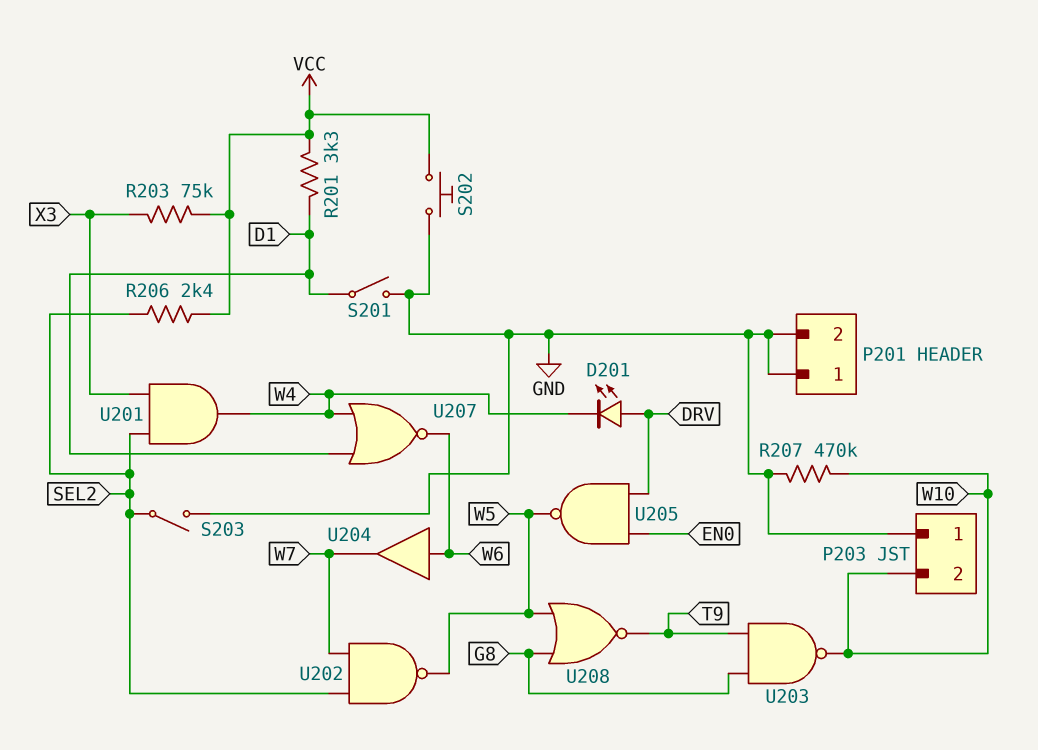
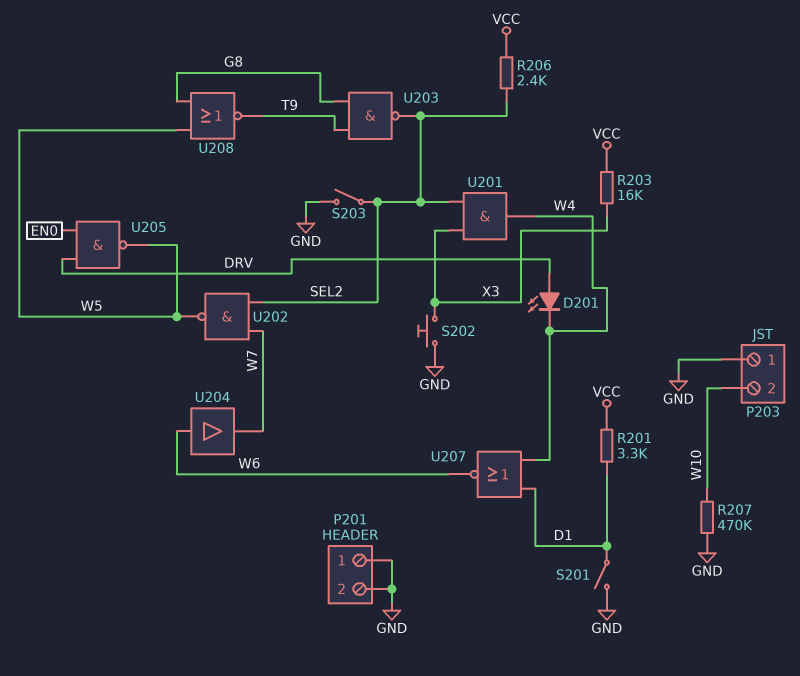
R203: 75k (VCC, X3) -> 16k (VCC, X3)
S202: button (GND, VCC) -> button (GND, X3)
U203: NAND (in G8, in T9, out W10) -> NAND (in G8, in T9, out SEL2)

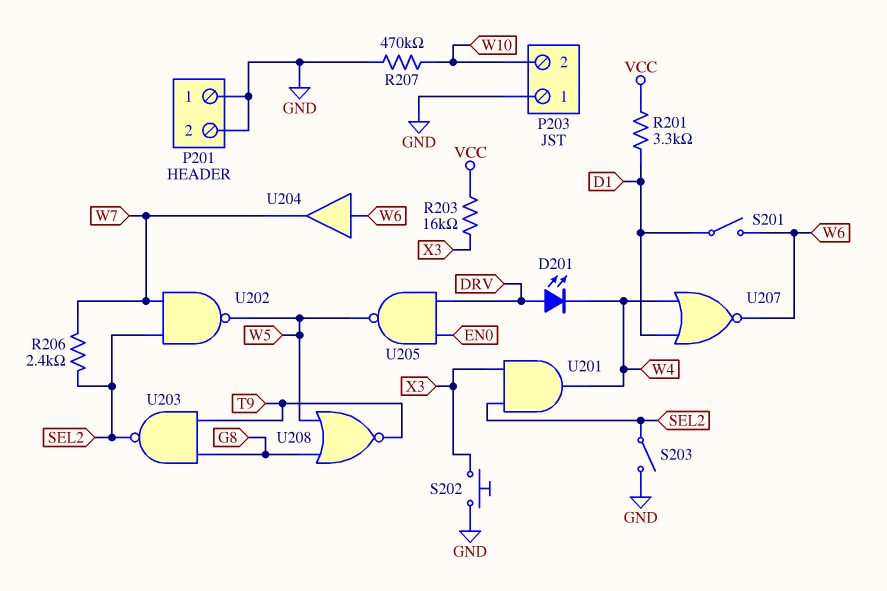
R206: 2.4k (SEL2, VCC) -> 2.4k (SEL2, W7)
S201: switch (D1, GND) -> switch (D1, W6)

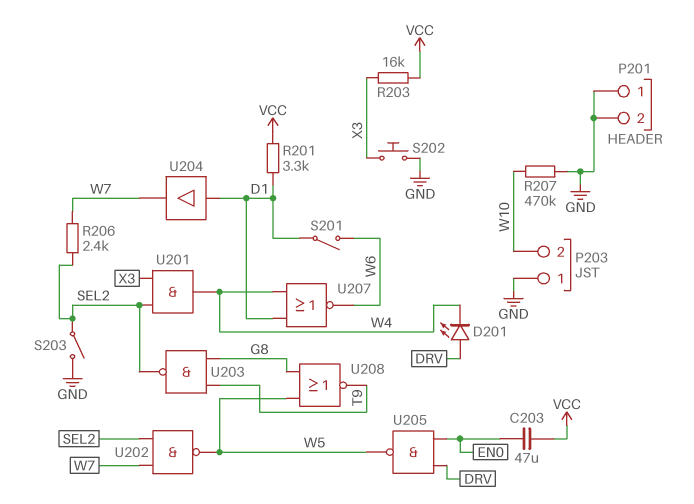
C203: none -> 47uF (EN0, VCC)
U204: buffer (in W6, out W7) -> buffer (in D1, out W7)

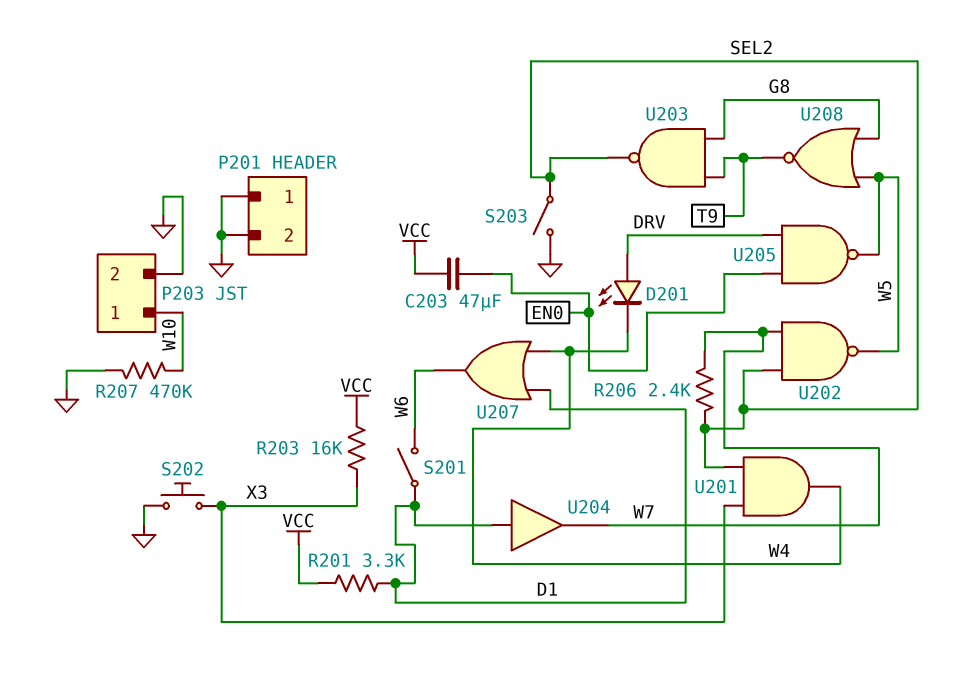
P203 pin 1: GND -> W10
P203 pin 2: W10 -> GND
U207: NOR (in D1, in W4, out W6) -> OR (in D1, in W4, out W6)

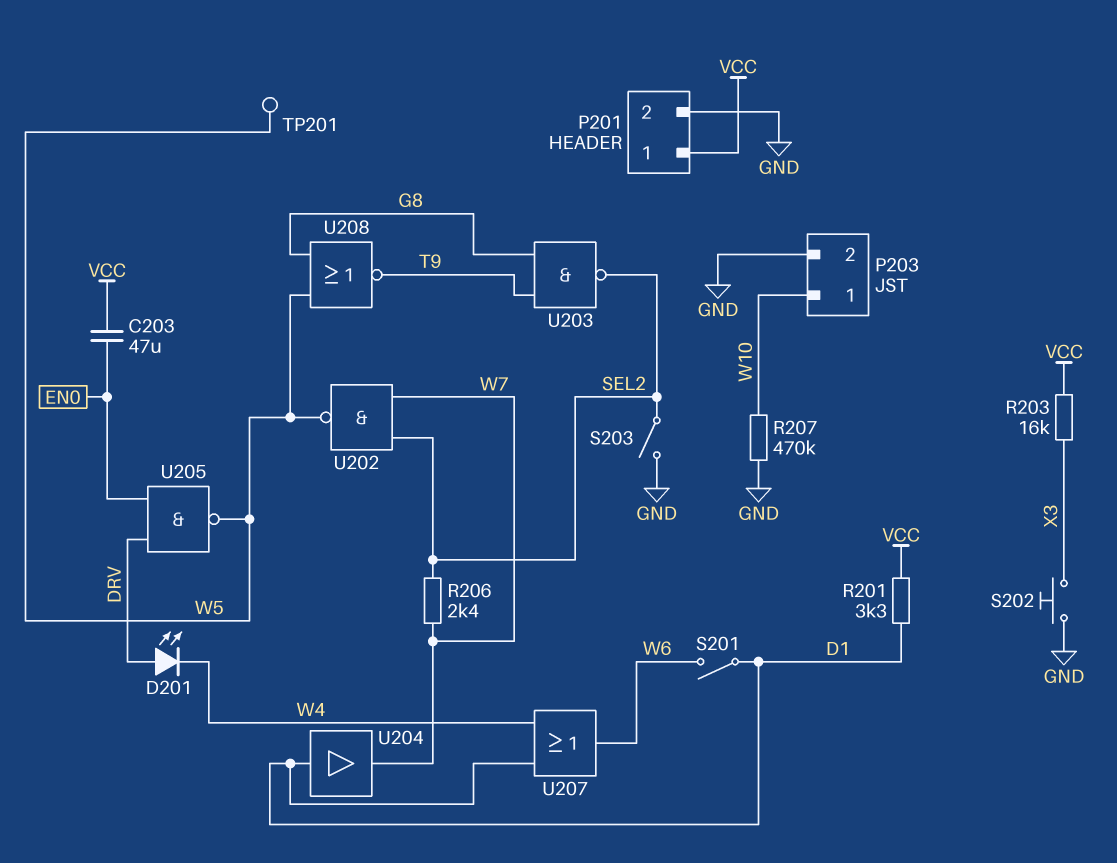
P201 pin 1: GND -> VCC
TP201: none -> test point (W5)
U201: AND (in SEL2, in X3, out W4) -> none

